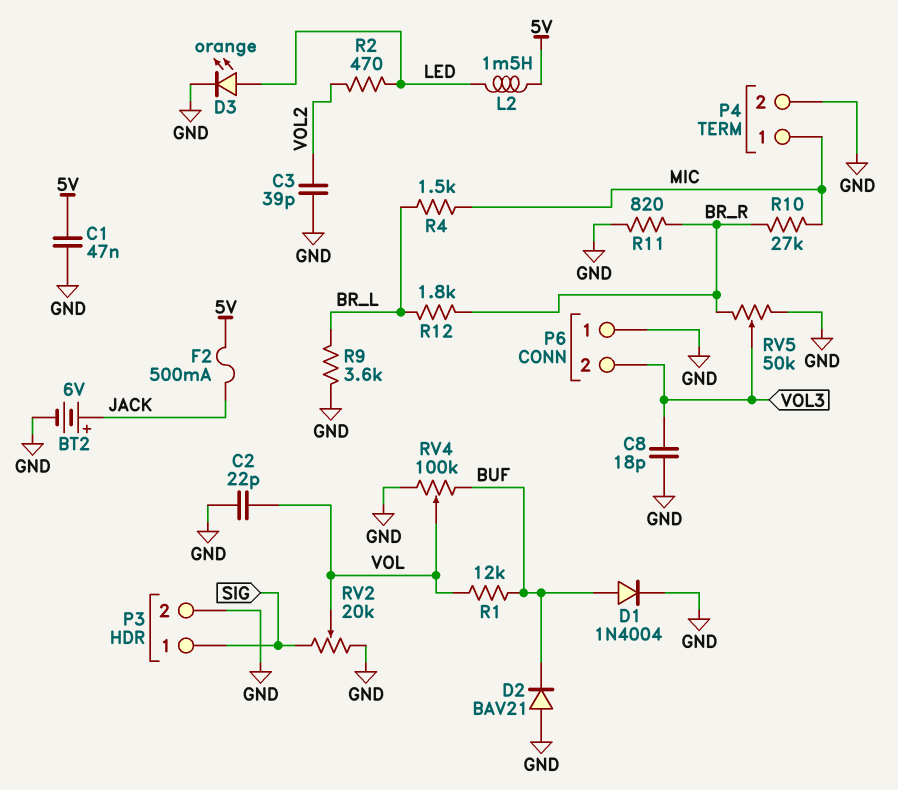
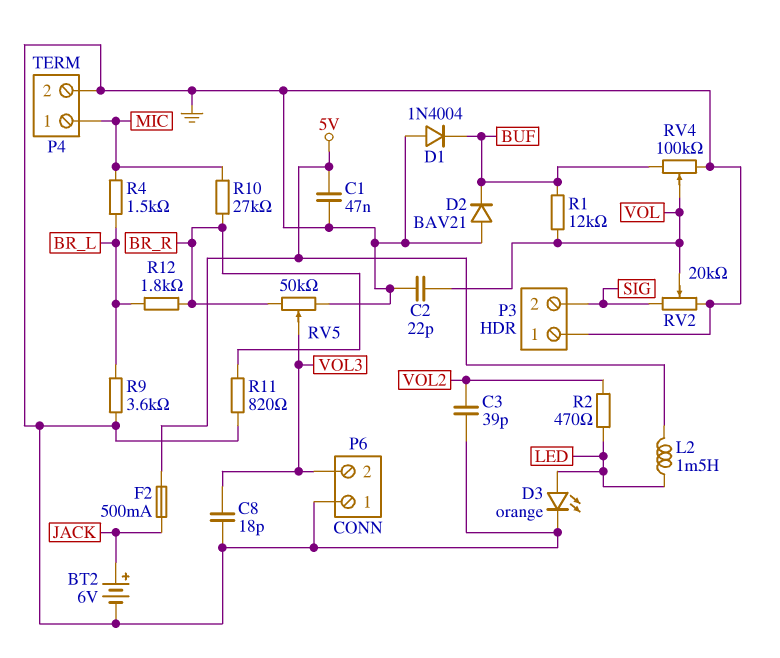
D1: diode 1N4004 (A BUF, K GND) -> diode 1N4004 (A GND, K BUF)
P3 pin 1: SIG -> GND
P3 pin 2: GND -> SIG

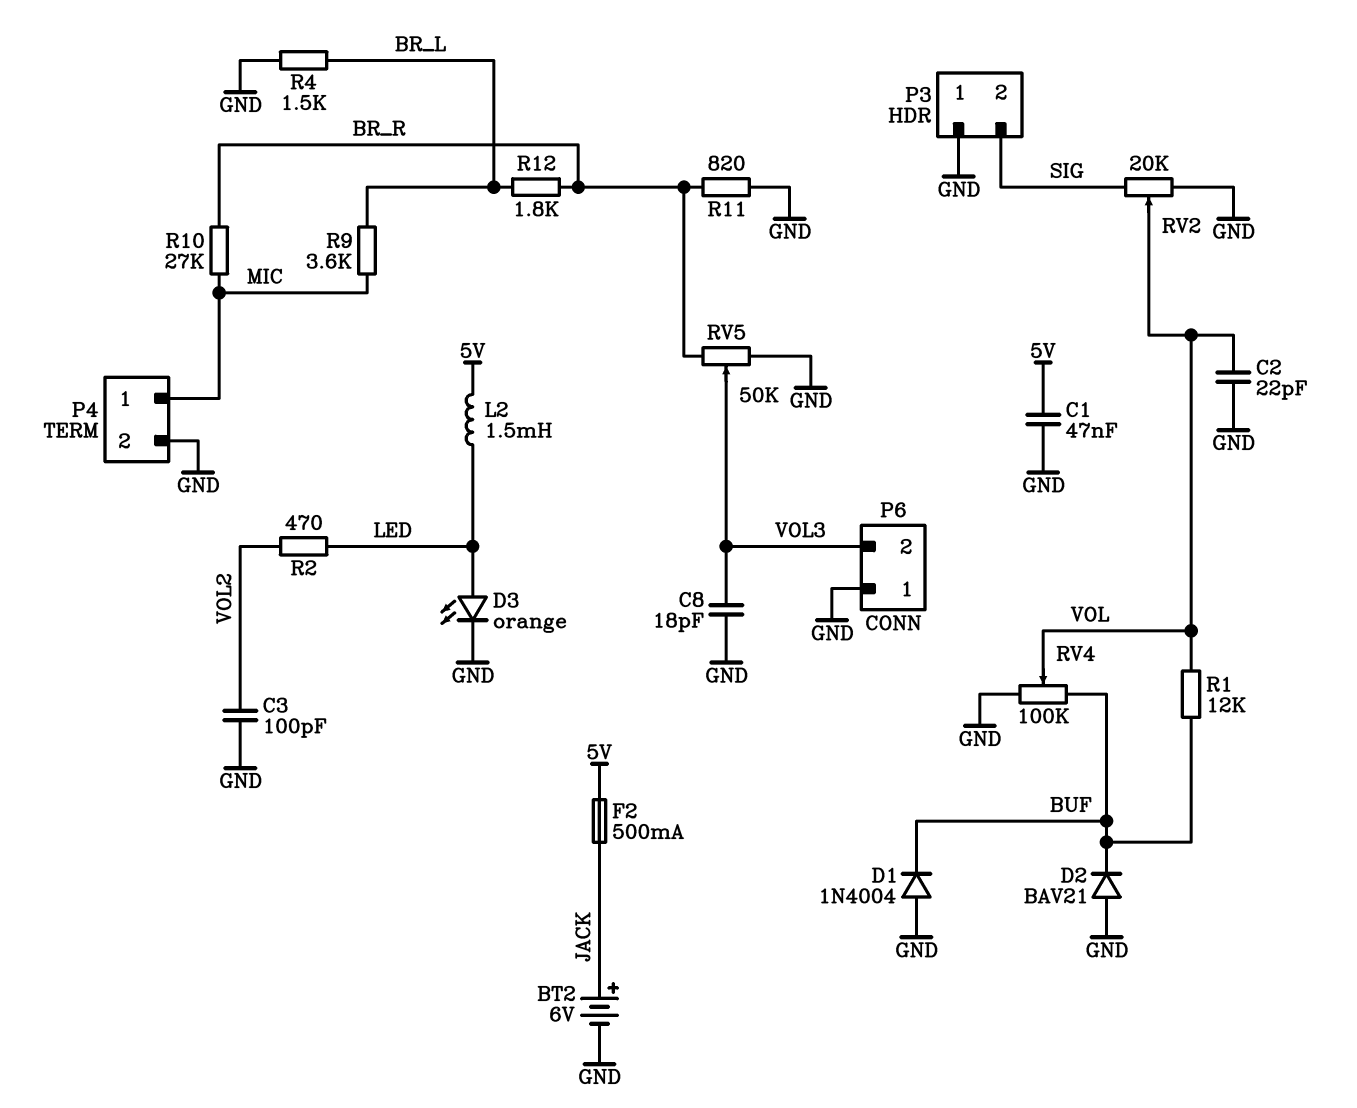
C3: 39pF (GND, VOL2) -> 100pF (GND, VOL2)
R4: 1.5k (BR_L, MIC) -> 1.5k (BR_L, GND)
R9: 3.6k (BR_L, GND) -> 3.6k (BR_L, MIC)

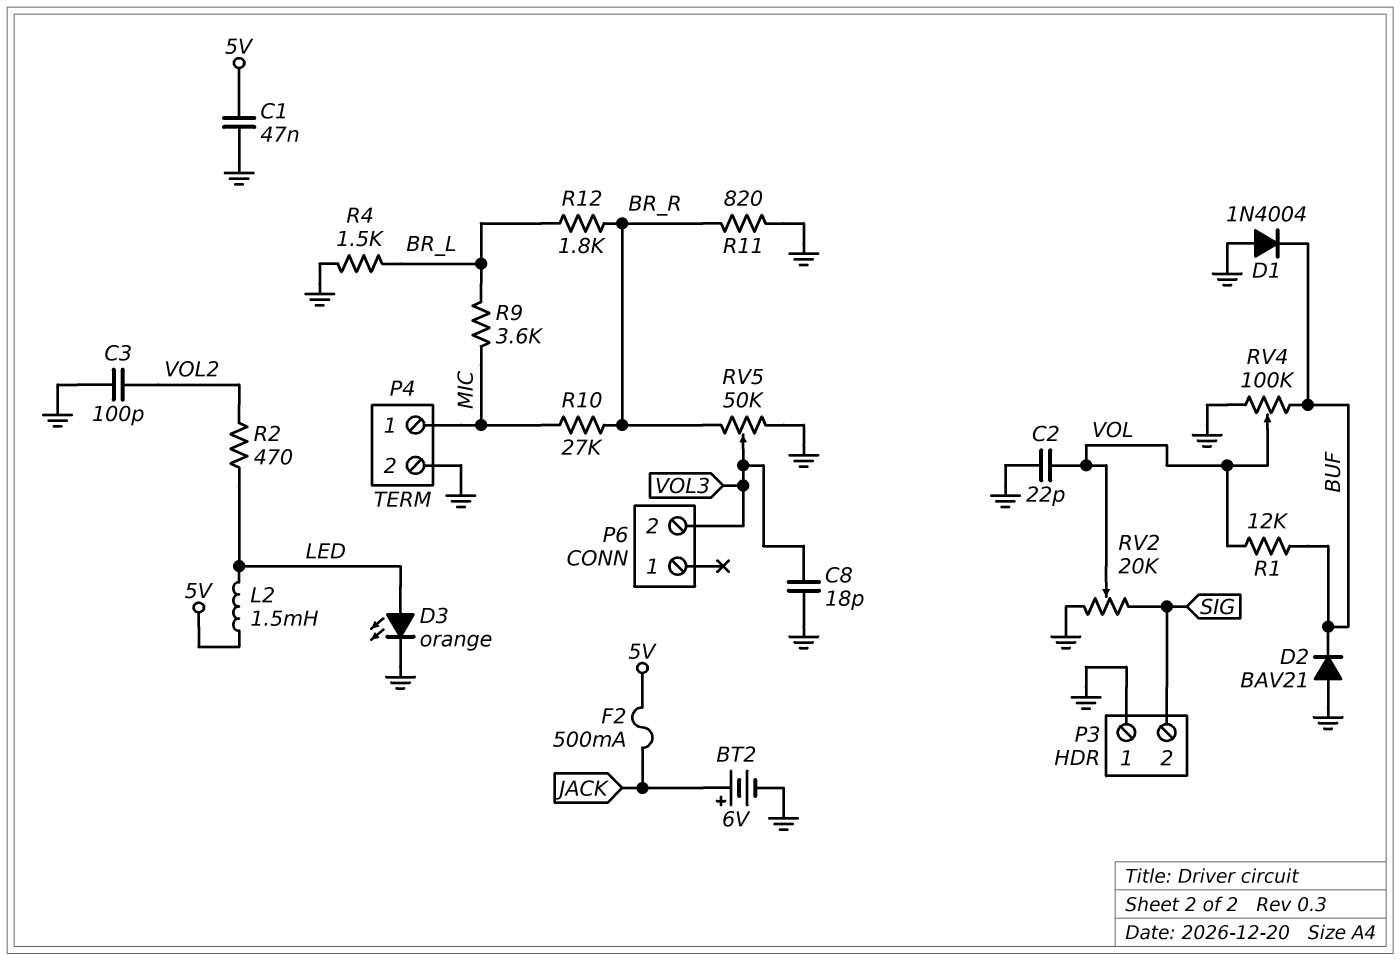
P6 pin 1: GND -> none

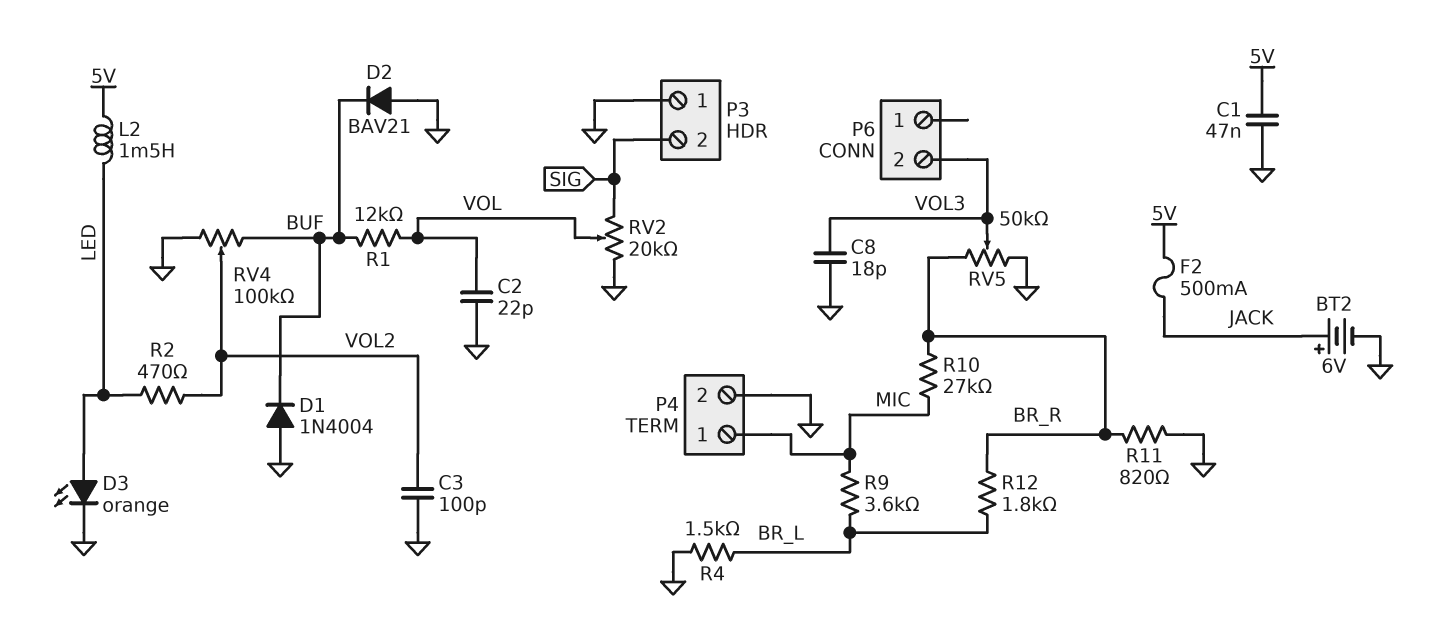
RV4: 100k (BUF, GND, wiper VOL) -> 100k (BUF, GND, wiper VOL2)

